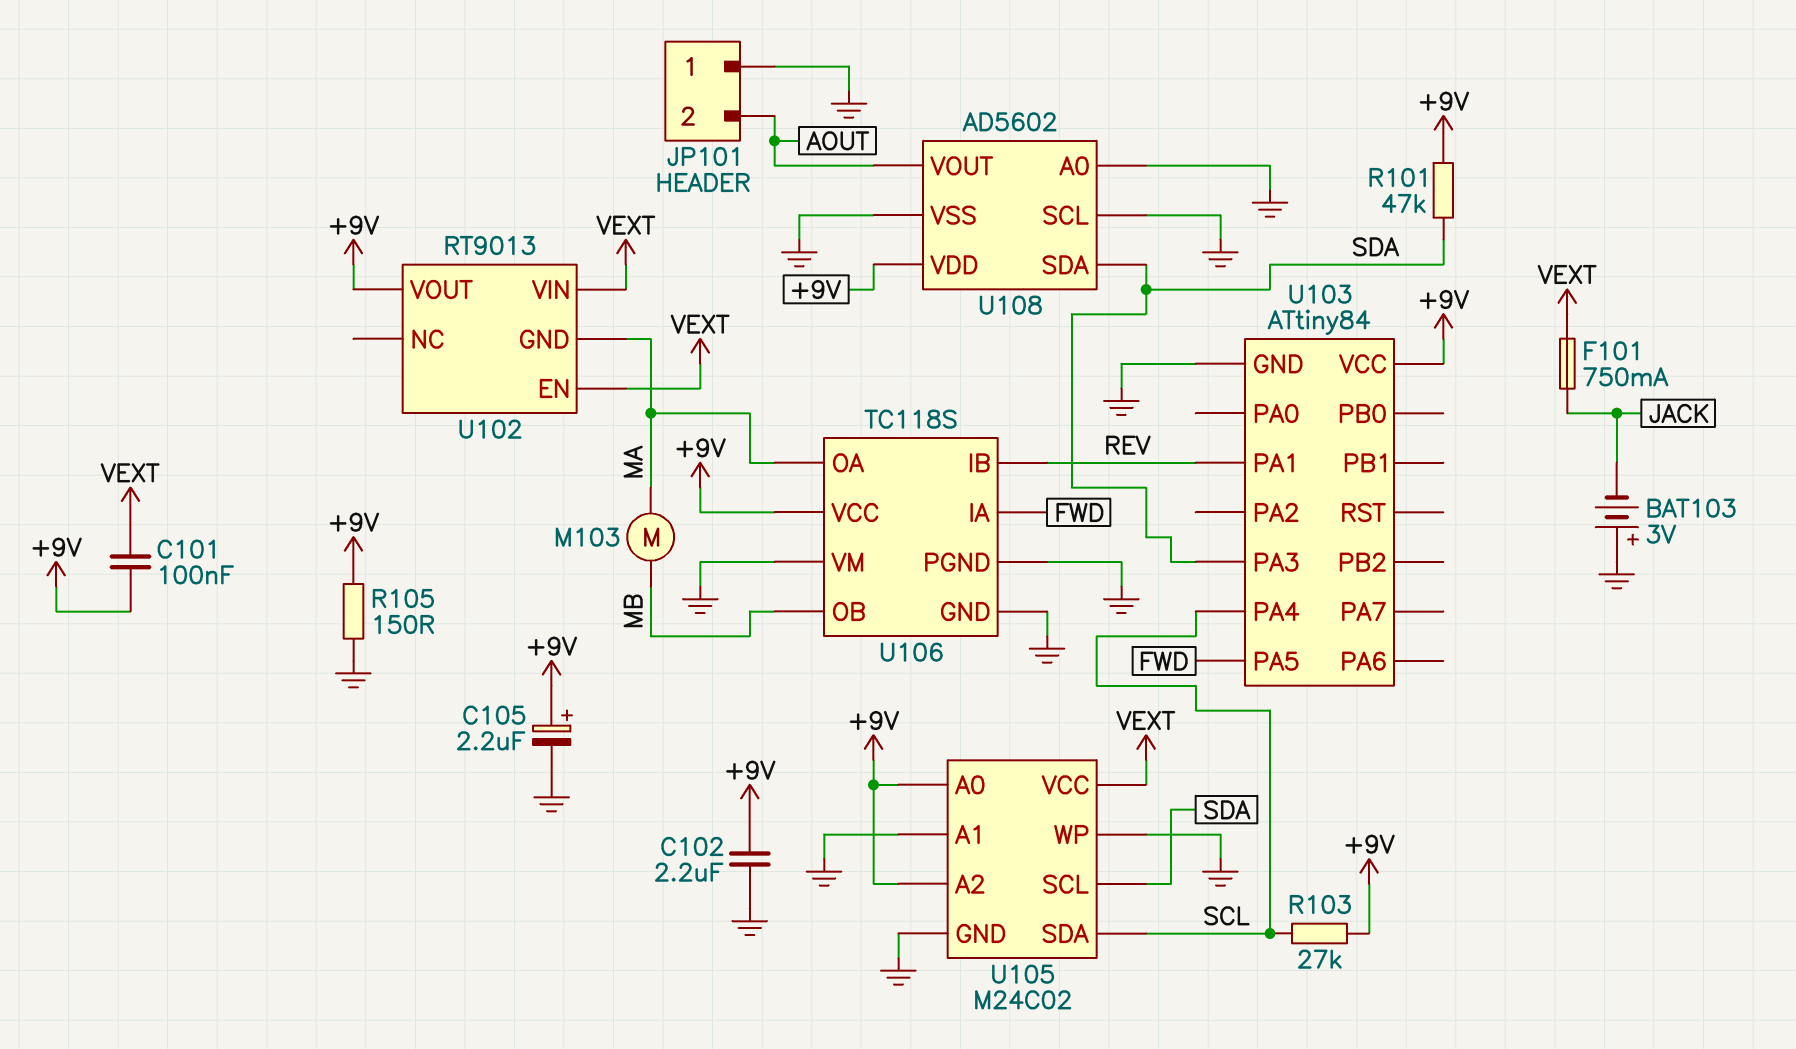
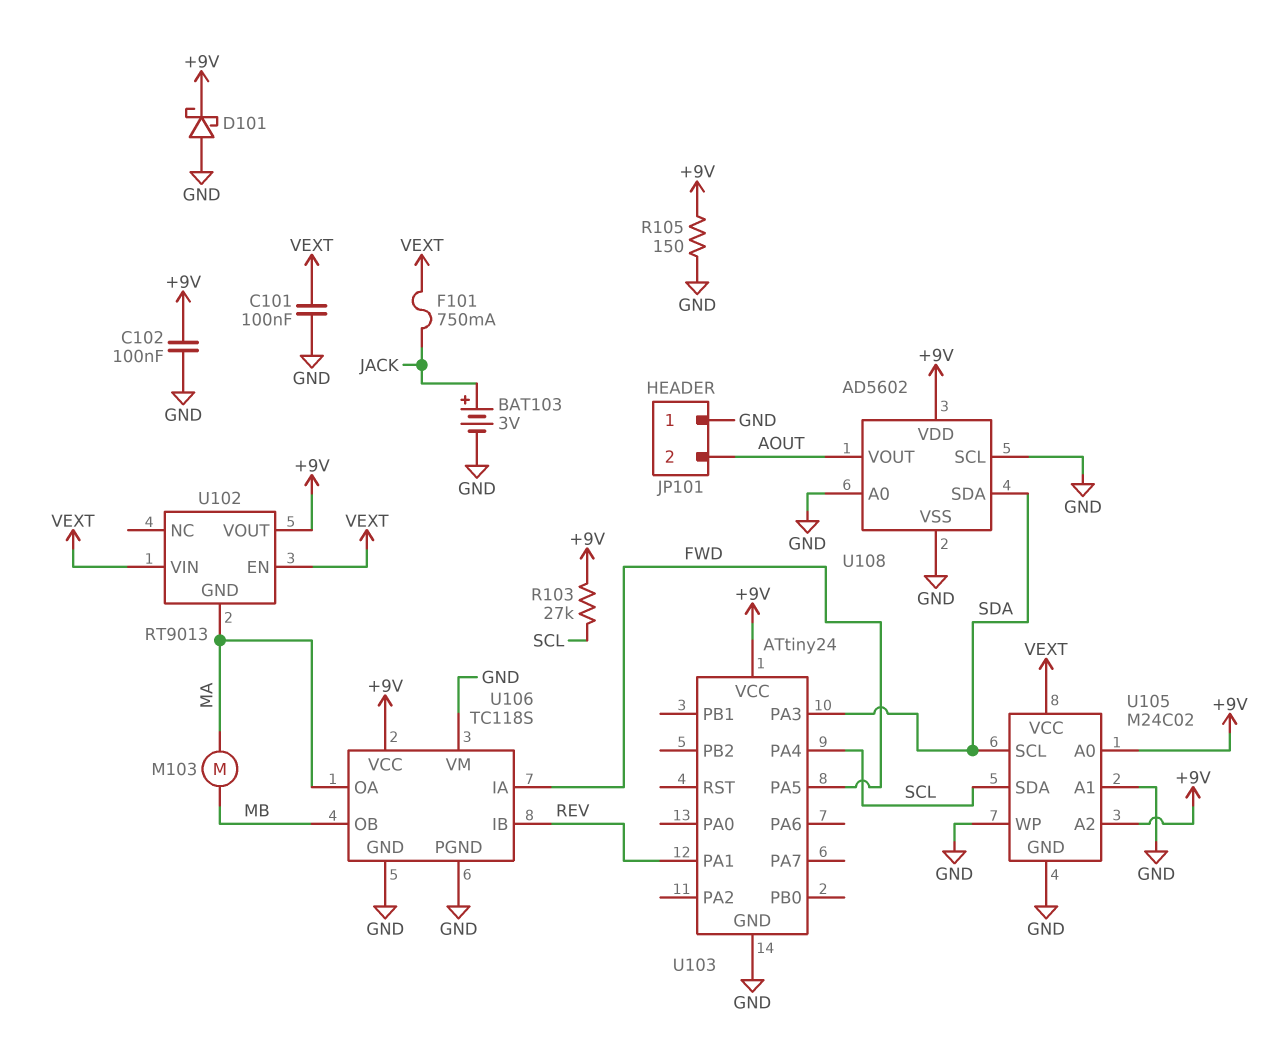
BAT103: 3V (plus GND, minus JACK) -> 3V (plus JACK, minus GND)
C101: 100nF (+9V, VEXT) -> 100nF (GND, VEXT)
C102: 2.2uF (+9V, GND) -> 100nF (+9V, GND)
C105: 2.2uF (plus +9V, minus GND) -> none
D101: none -> schottky (A GND, K +9V)
R101: 47k (+9V, SDA) -> none
U103: ATtiny84 -> ATtiny24

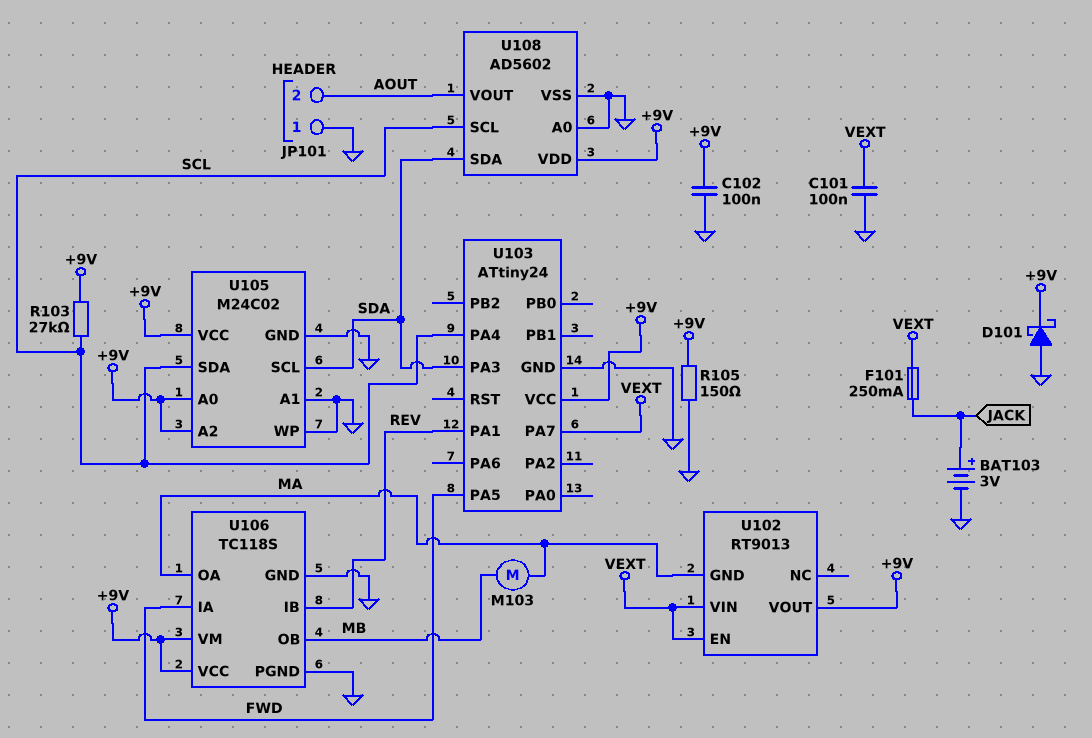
F101: 750mA (JACK, VEXT) -> 250mA (JACK, VEXT)
U103 pin PA7: none -> VEXT
U105 pin VCC: VEXT -> +9V
U106 pin VM: GND -> +9V
U108 pin SCL: GND -> SCL

